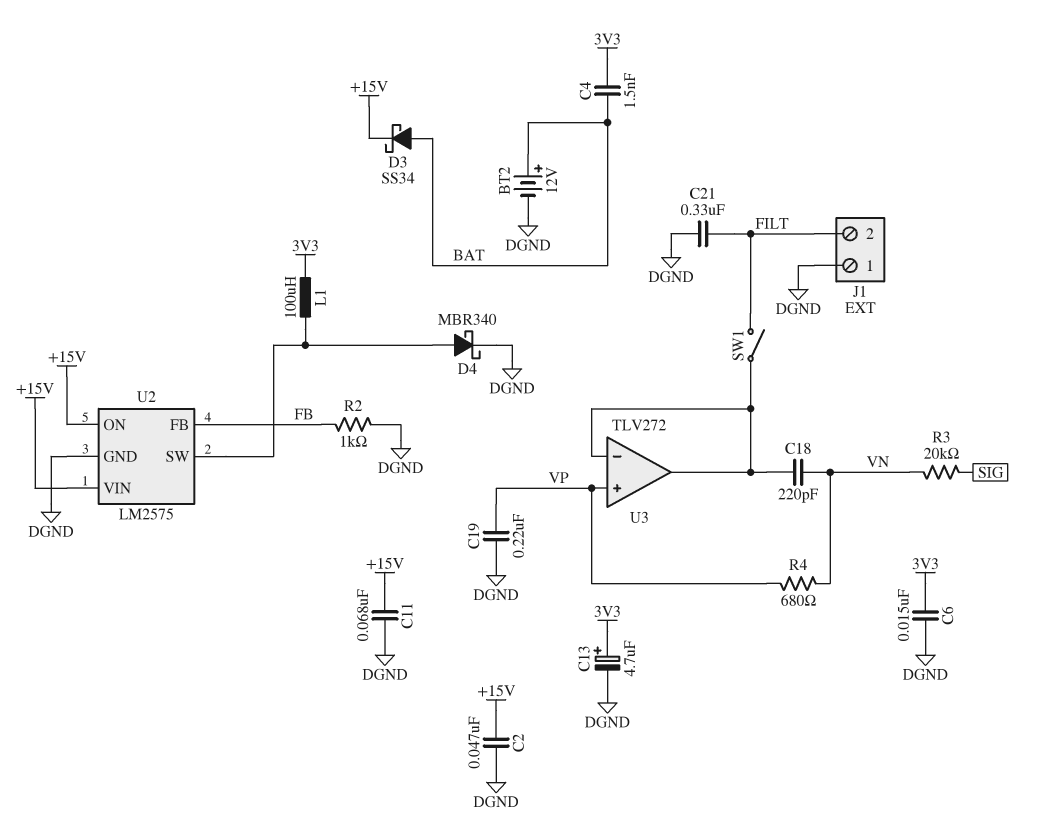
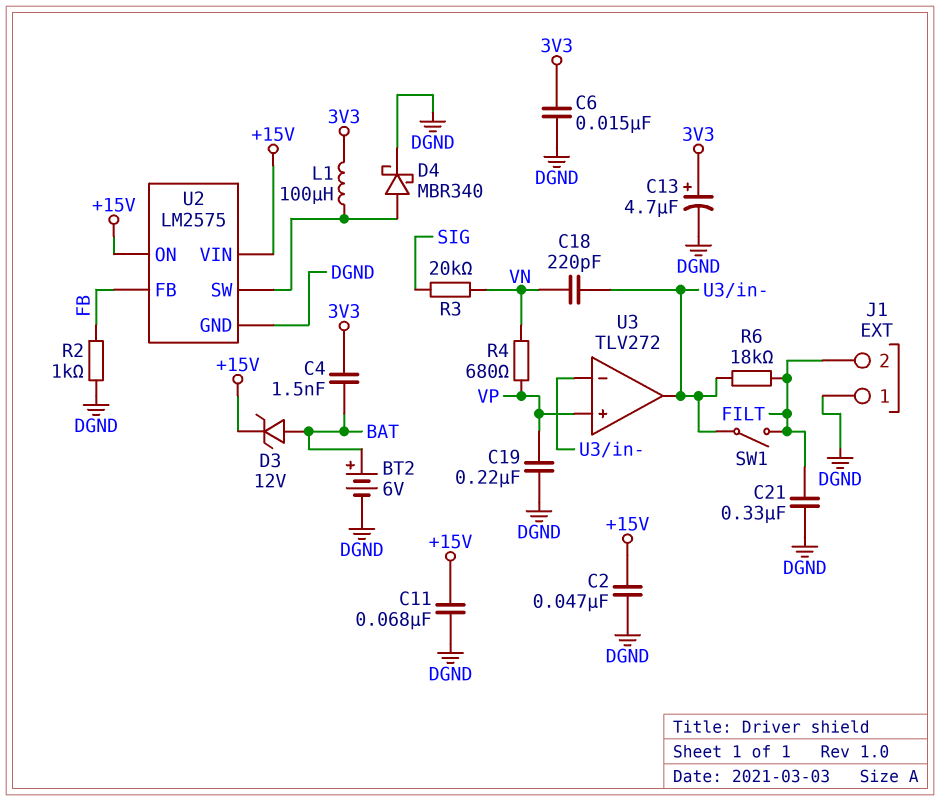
BT2: 12V (plus BAT, minus DGND) -> 6V (plus BAT, minus DGND)
D3: schottky SS34 (A BAT, K +15V) -> zener 12V (A BAT, K +15V)
R6: none -> 18k (FILT, U3/in-)

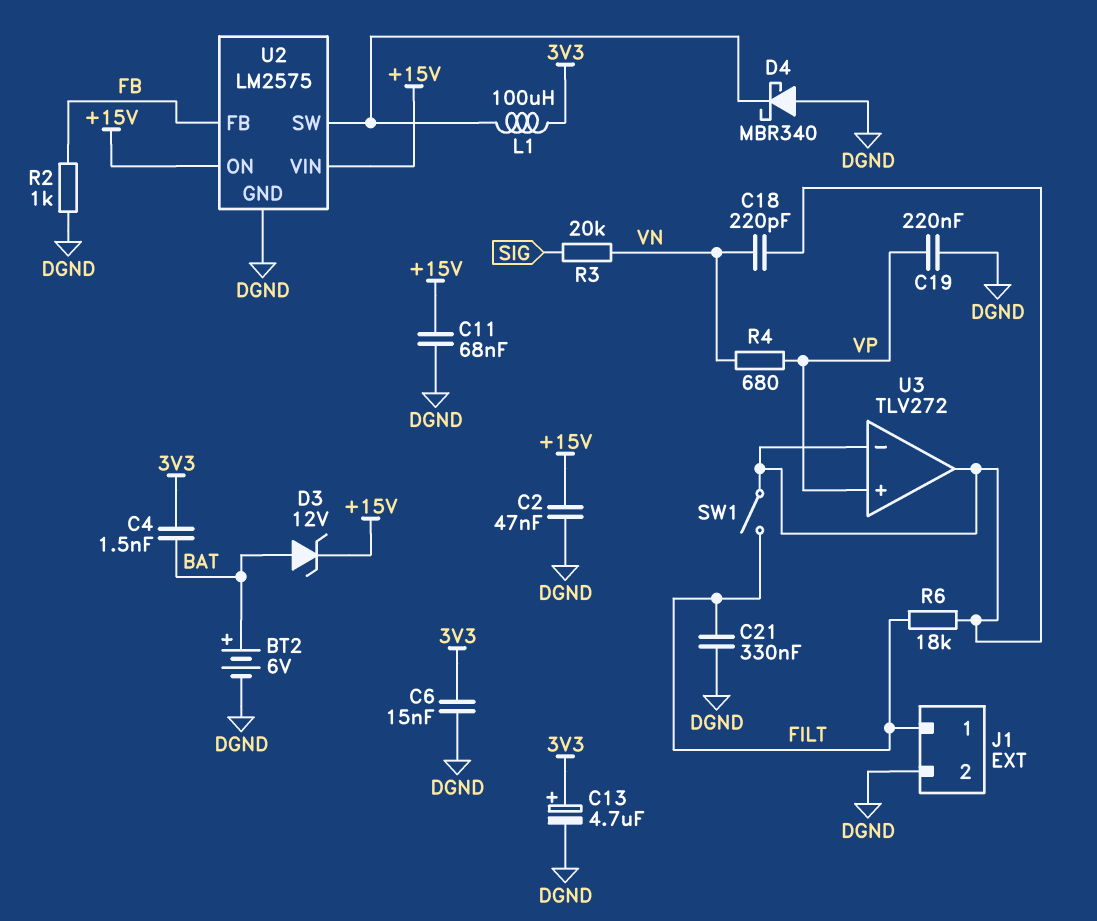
D4: schottky MBR340 (A U2/SW, K DGND) -> schottky MBR340 (A DGND, K U2/SW)
J1 pin 1: DGND -> FILT
J1 pin 2: FILT -> DGND

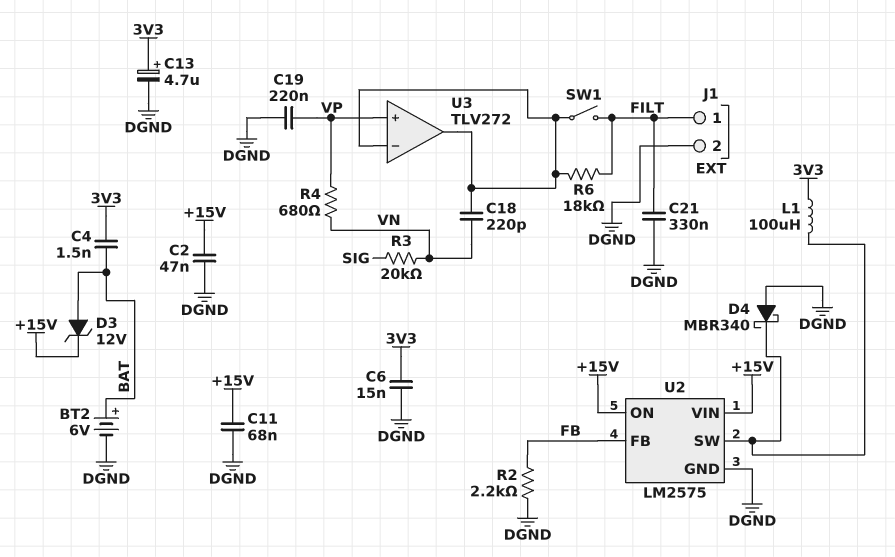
R2: 1k (DGND, FB) -> 2.2k (DGND, FB)

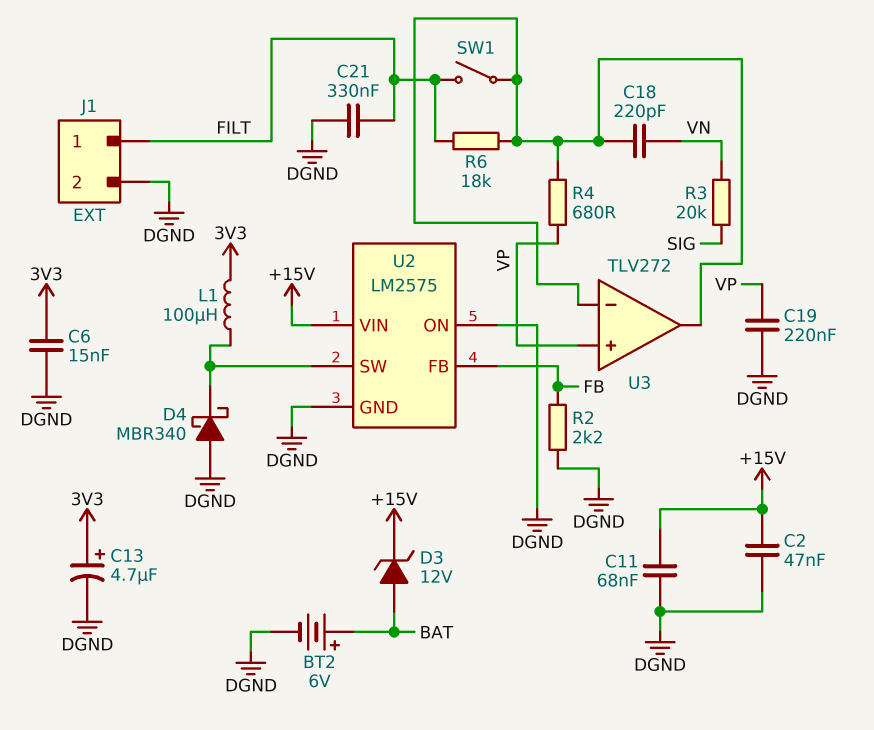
C4: 1.5nF (3V3, BAT) -> none
R4: 680 (VN, VP) -> 680 (U3/in-, VP)
U2 pin ON: +15V -> DGND

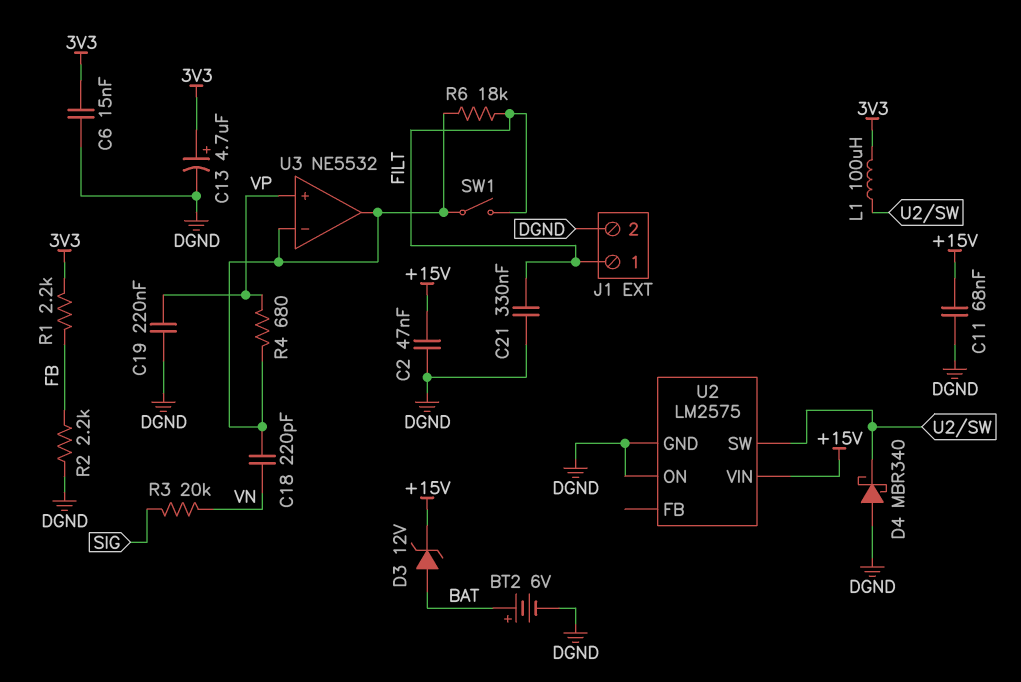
R1: none -> 2.2k (3V3, FB)
U2 pin FB: FB -> none
U3: TLV272 -> NE5532

